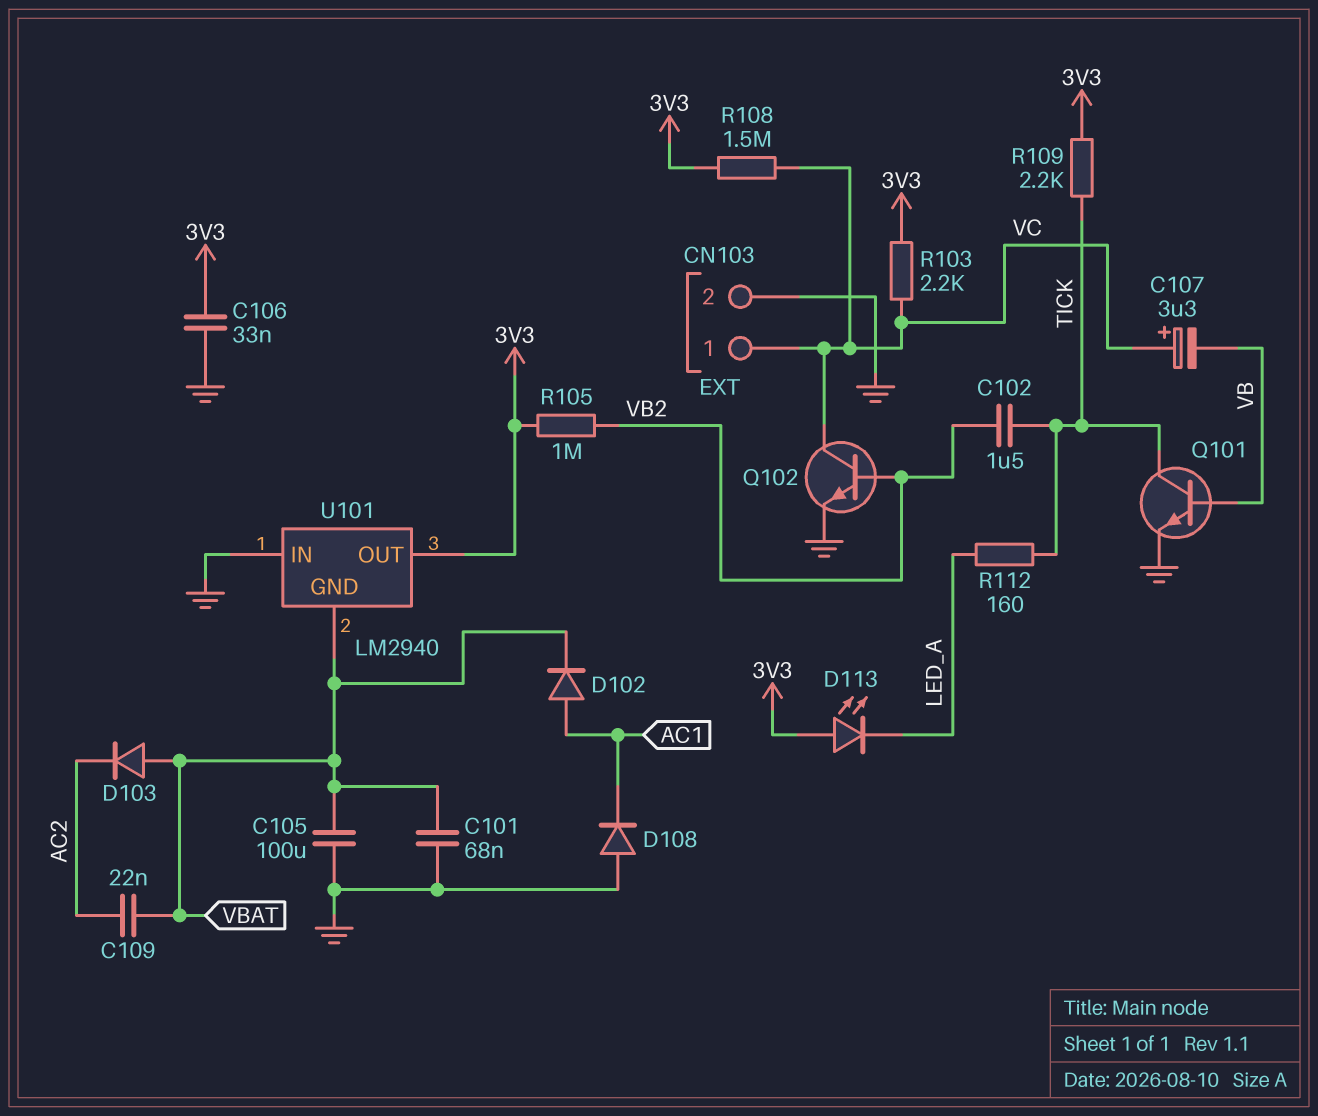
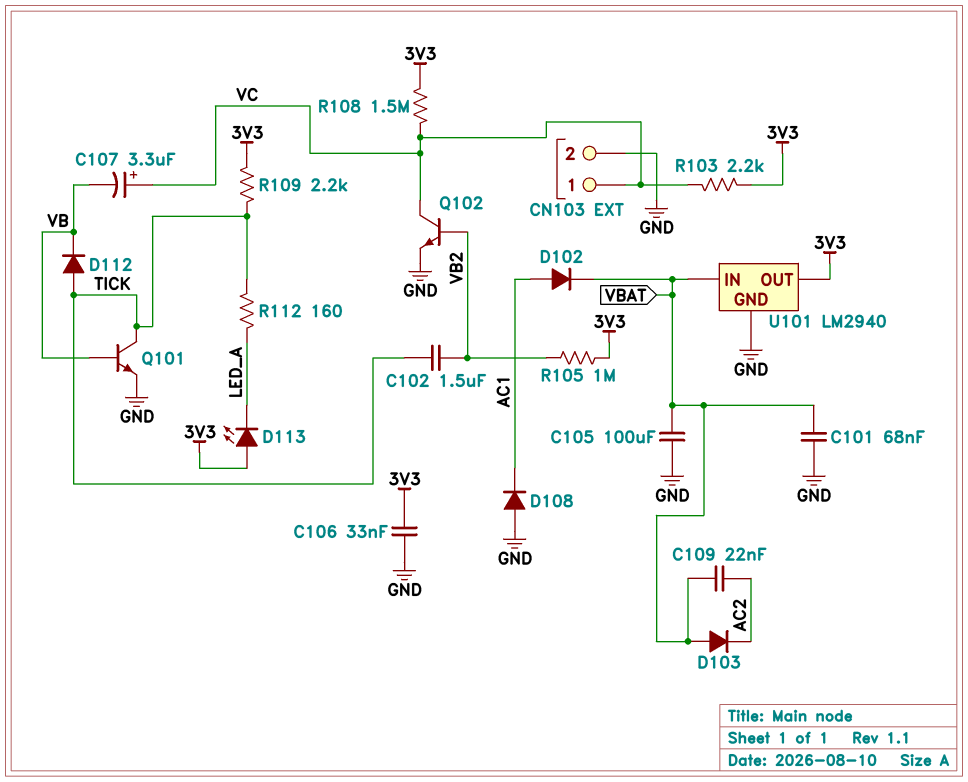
D112: none -> diode (A TICK, K VB)
U101 pin GND: VBAT -> GND
U101 pin IN: GND -> VBAT

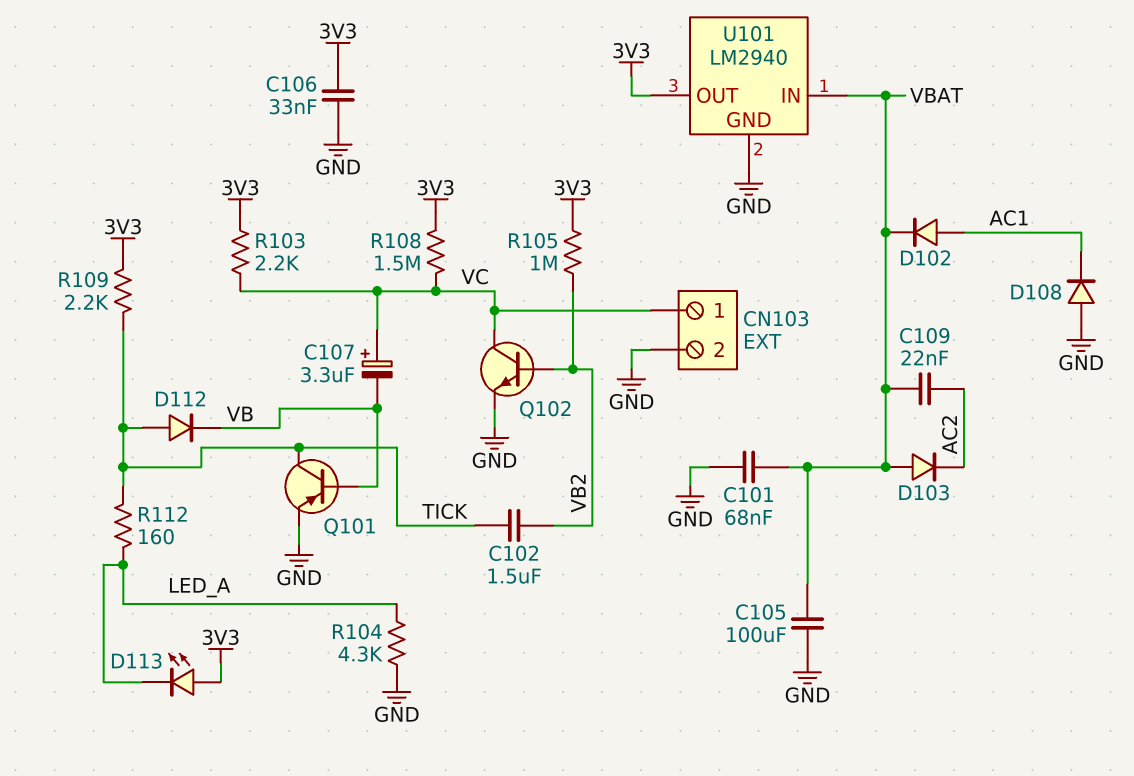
Q101: NPN (B VB, C TICK, E GND) -> PNP (B VB, C TICK, E GND)
R104: none -> 4.3k (GND, LED_A)

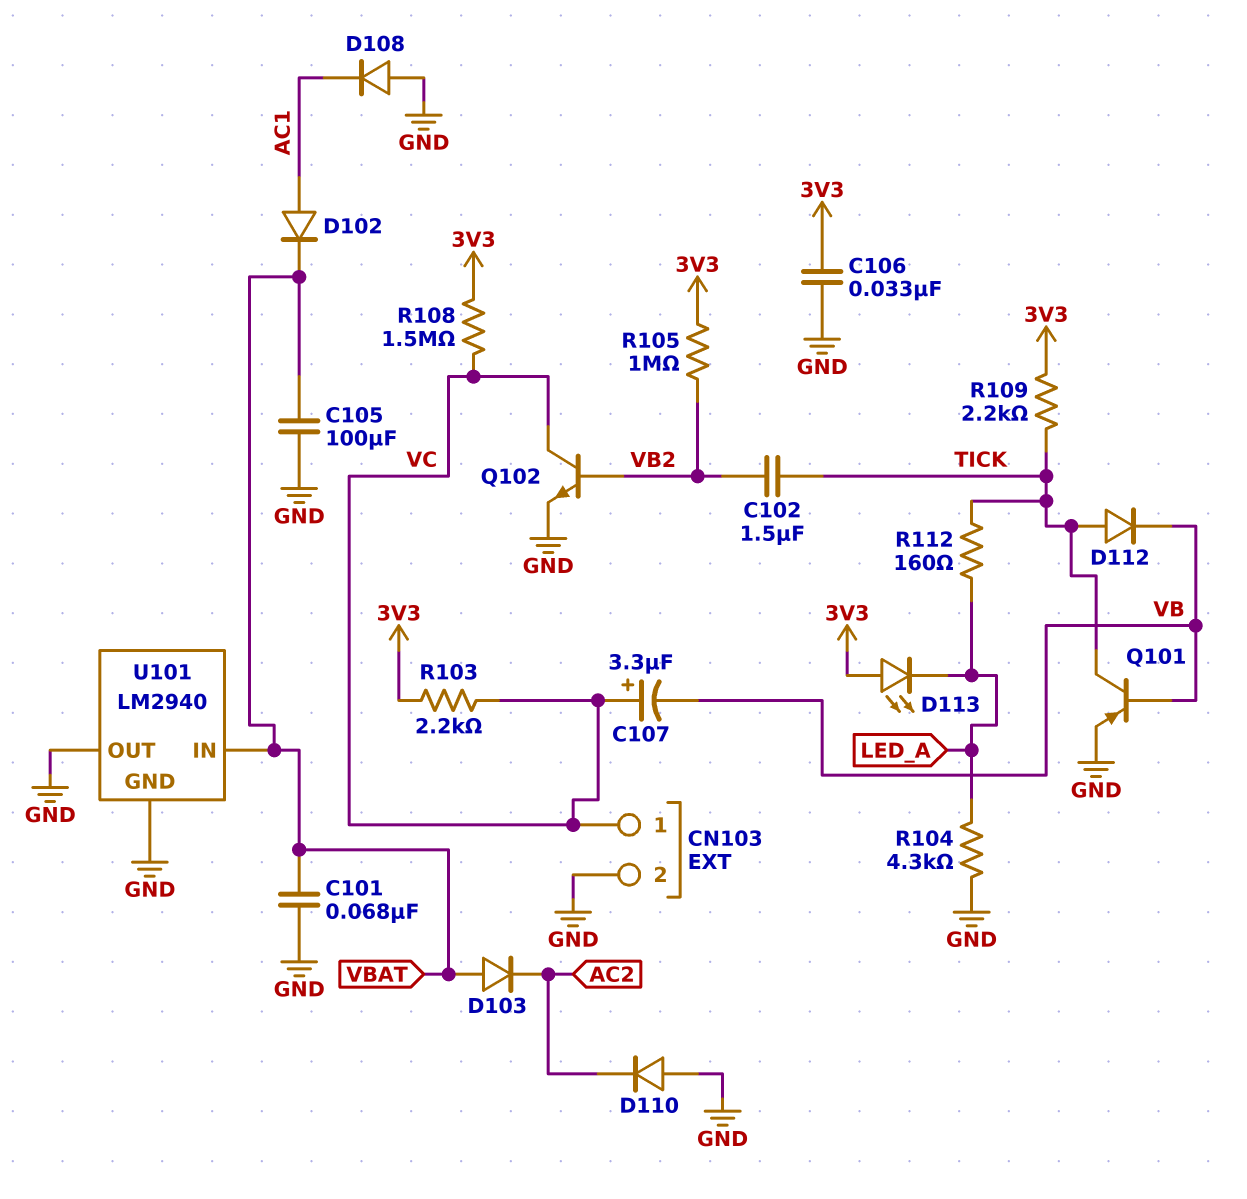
C109: 22nF (AC2, VBAT) -> none
D110: none -> diode (A GND, K AC2)
U101 pin OUT: 3V3 -> GND

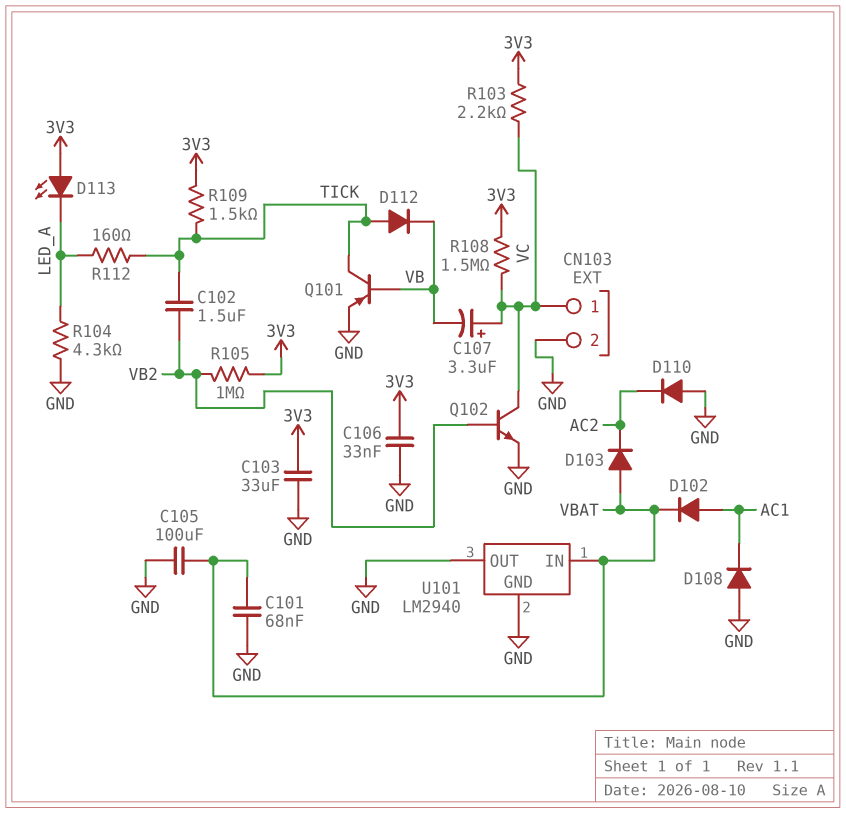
C103: none -> 33uF (3V3, GND)
R109: 2.2k (3V3, TICK) -> 1.5k (3V3, TICK)

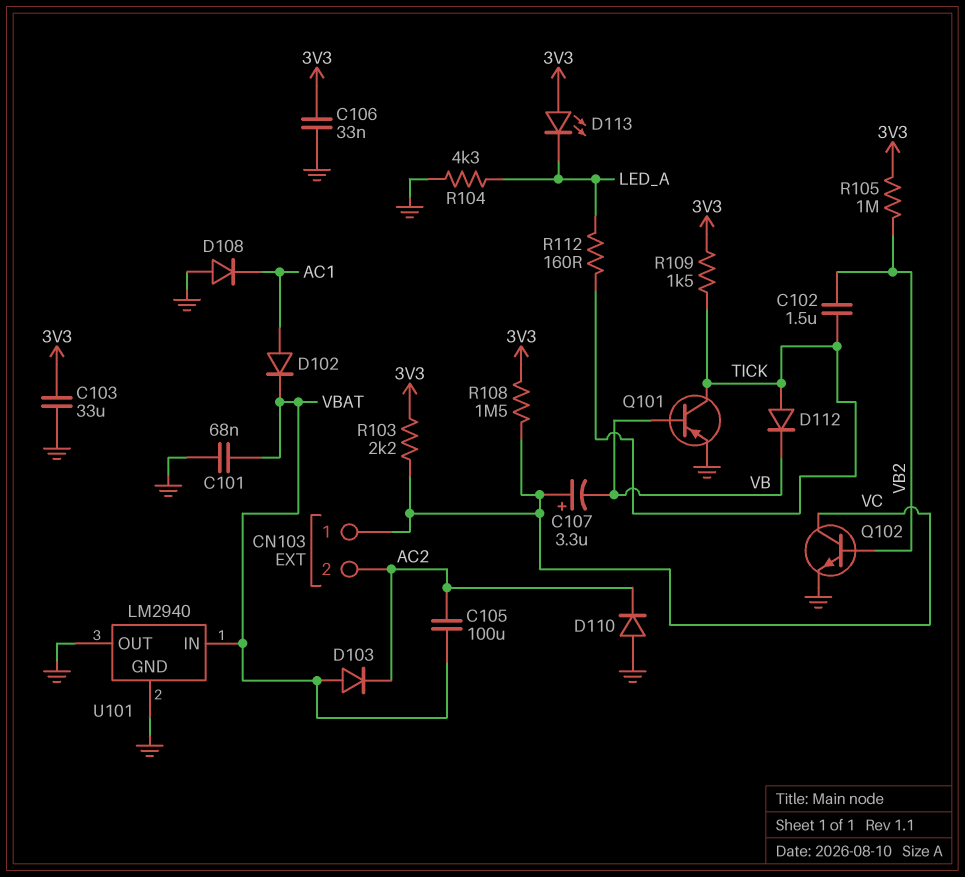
C105: 100uF (GND, VBAT) -> 100uF (AC2, VBAT)
CN103 pin 2: GND -> AC2

